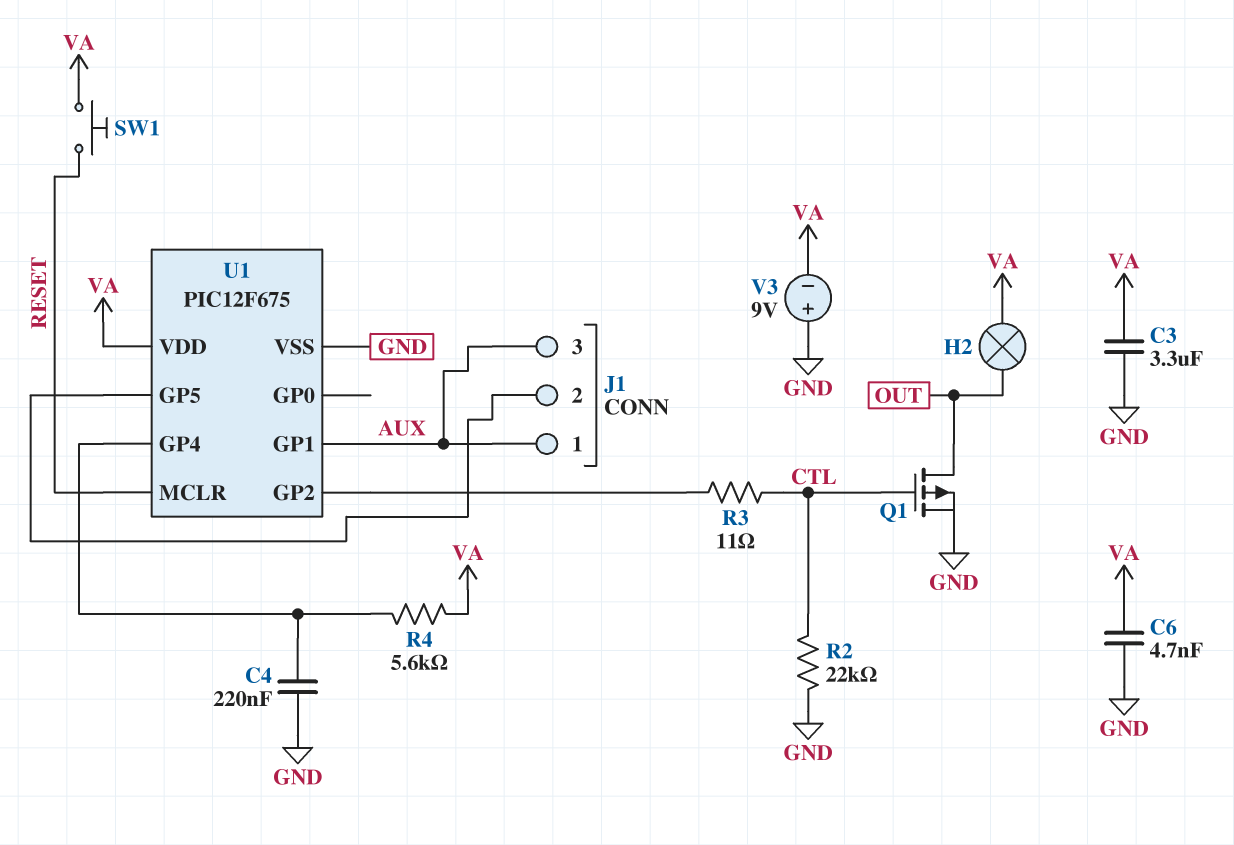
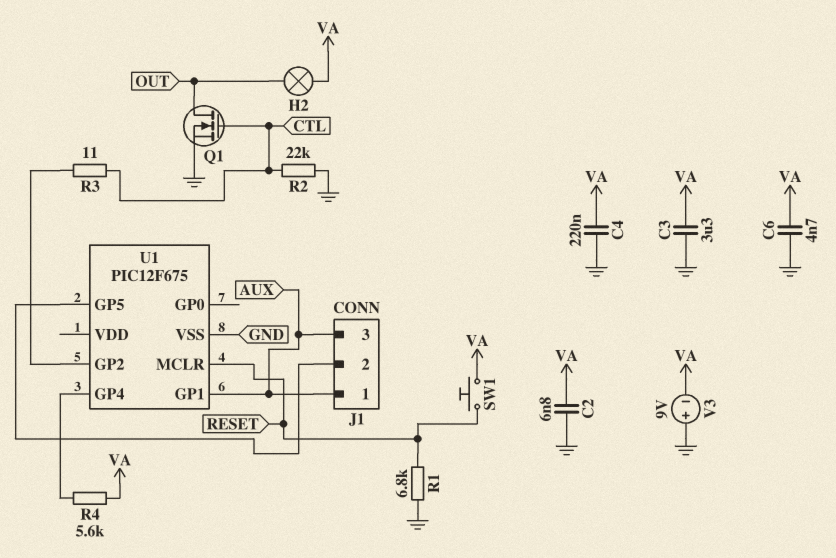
C2: none -> 6.8nF (GND, VA)
C4: 220nF (GND, U1/GP4) -> 220nF (GND, VA)
Q1: PMOS (G CTL, D OUT, S GND) -> NMOS (G CTL, D OUT, S GND)
R1: none -> 6.8k (GND, RESET)
U1 pin VDD: VA -> none

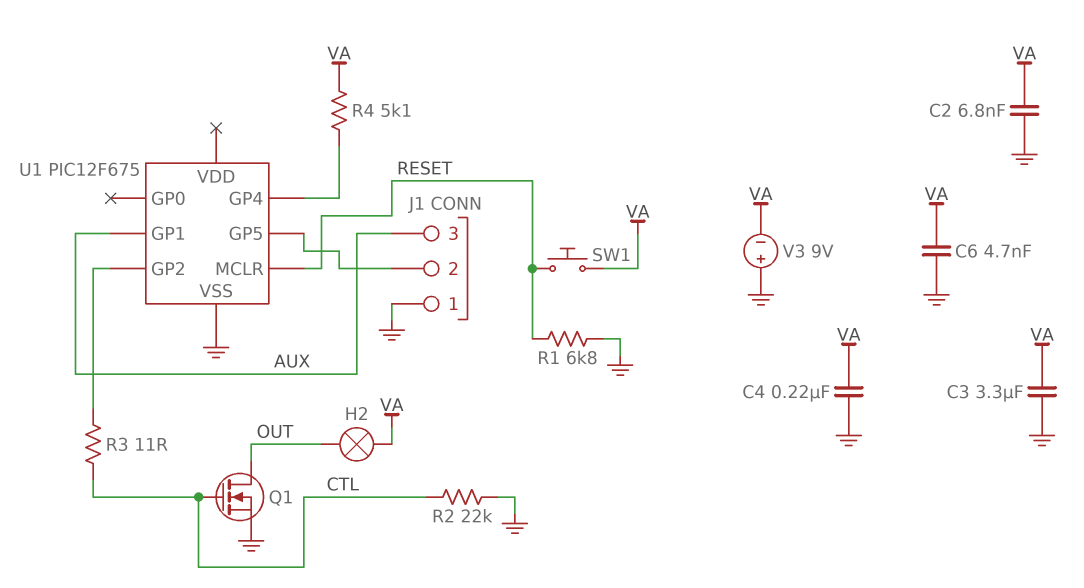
J1 pin 1: AUX -> GND
R4: 5.6k (U1/GP4, VA) -> 5.1k (U1/GP4, VA)

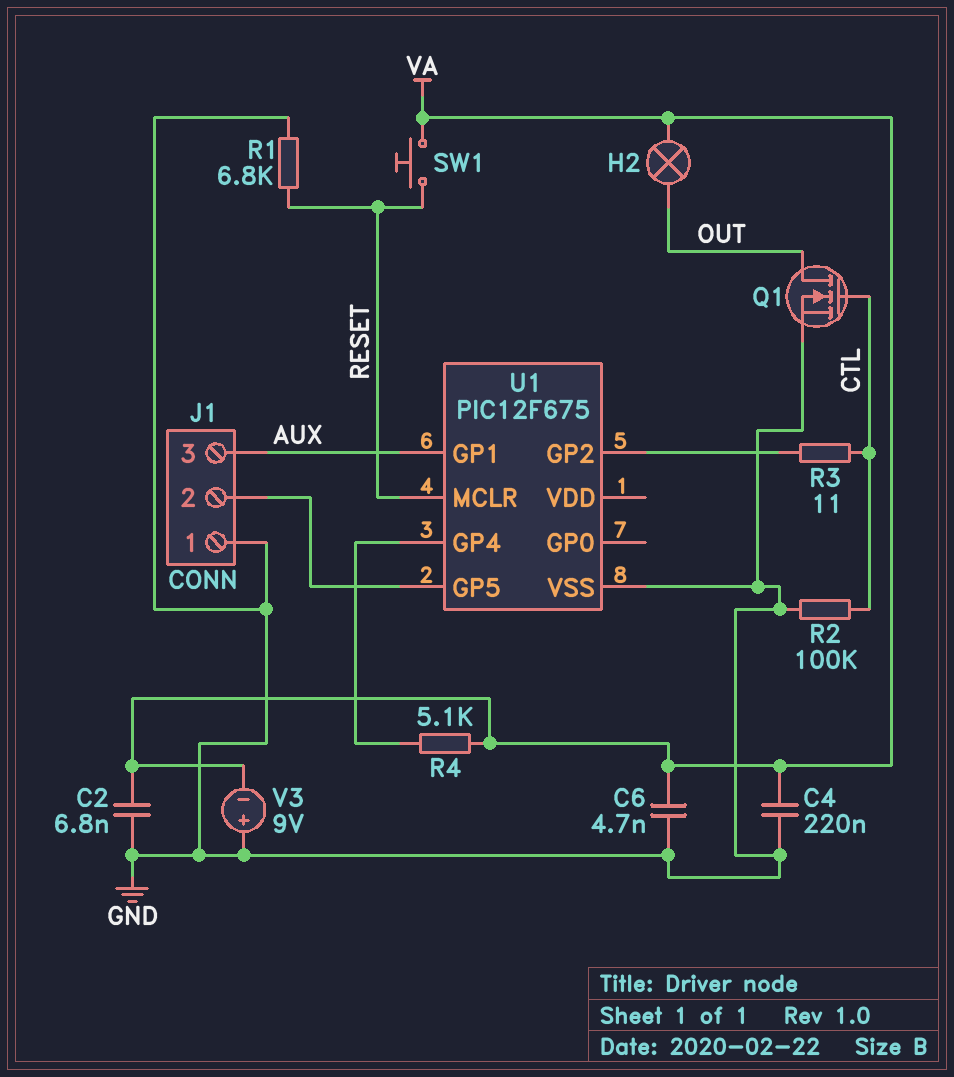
C3: 3.3uF (GND, VA) -> none
R2: 22k (CTL, GND) -> 100k (CTL, GND)

